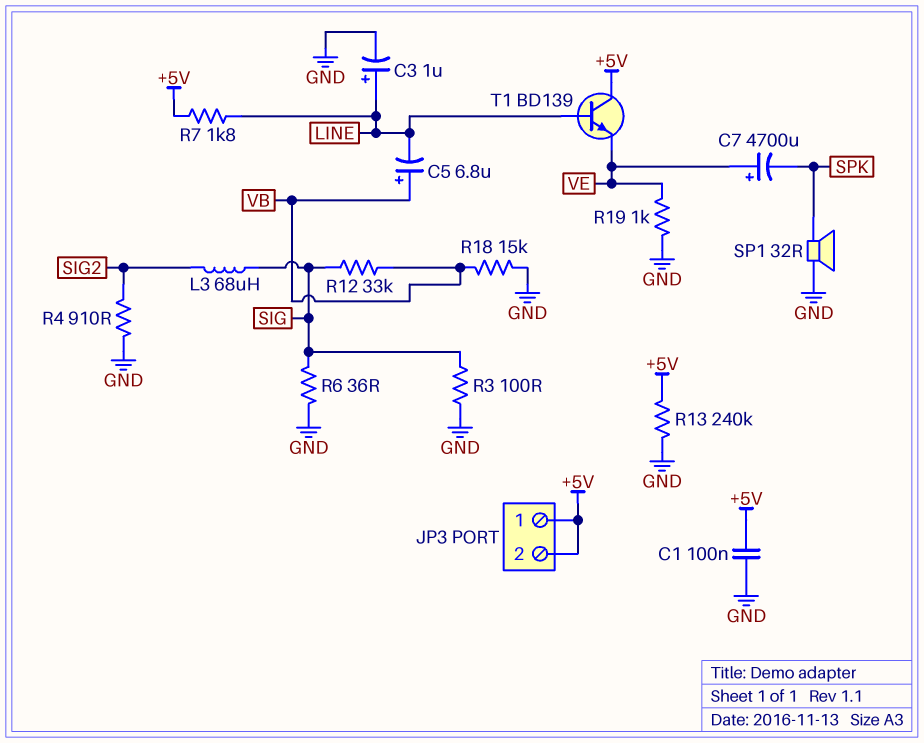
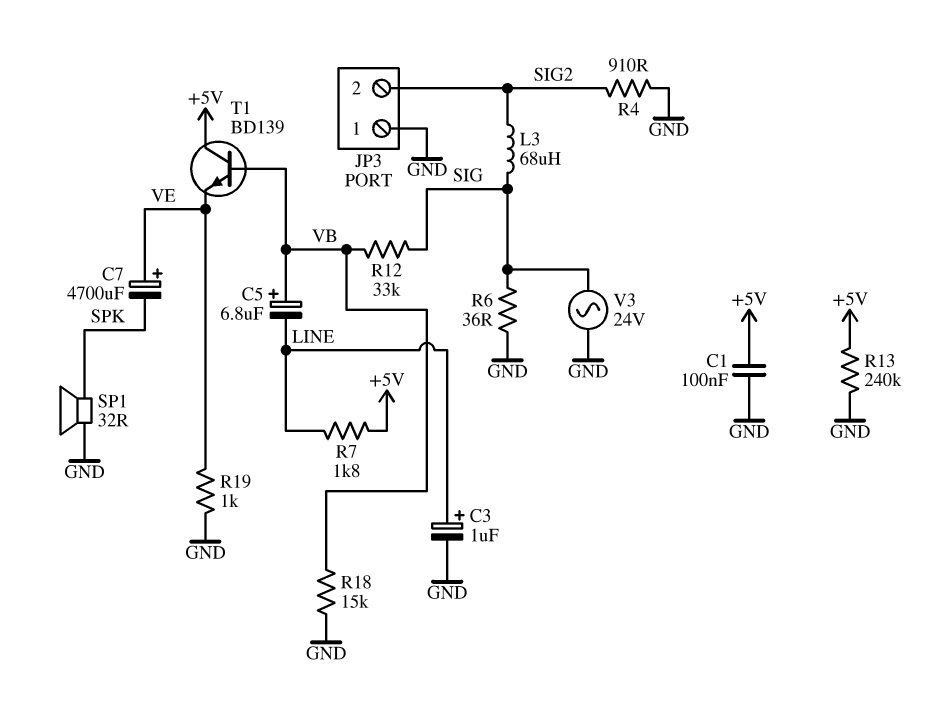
JP3 pin 1: +5V -> GND
JP3 pin 2: +5V -> SIG2
R3: 100 (GND, SIG) -> none
T1: NPN BD139 (B LINE, C +5V, E VE) -> NPN BD139 (B VB, C +5V, E VE)
V3: none -> AC 24V (GND, SIG)

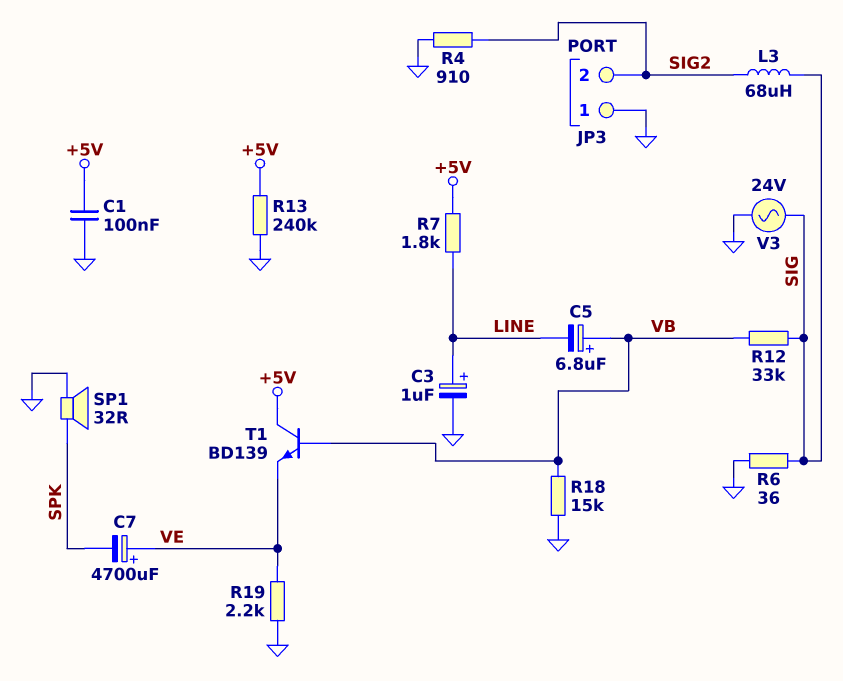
R19: 1k (GND, VE) -> 2.2k (GND, VE)

